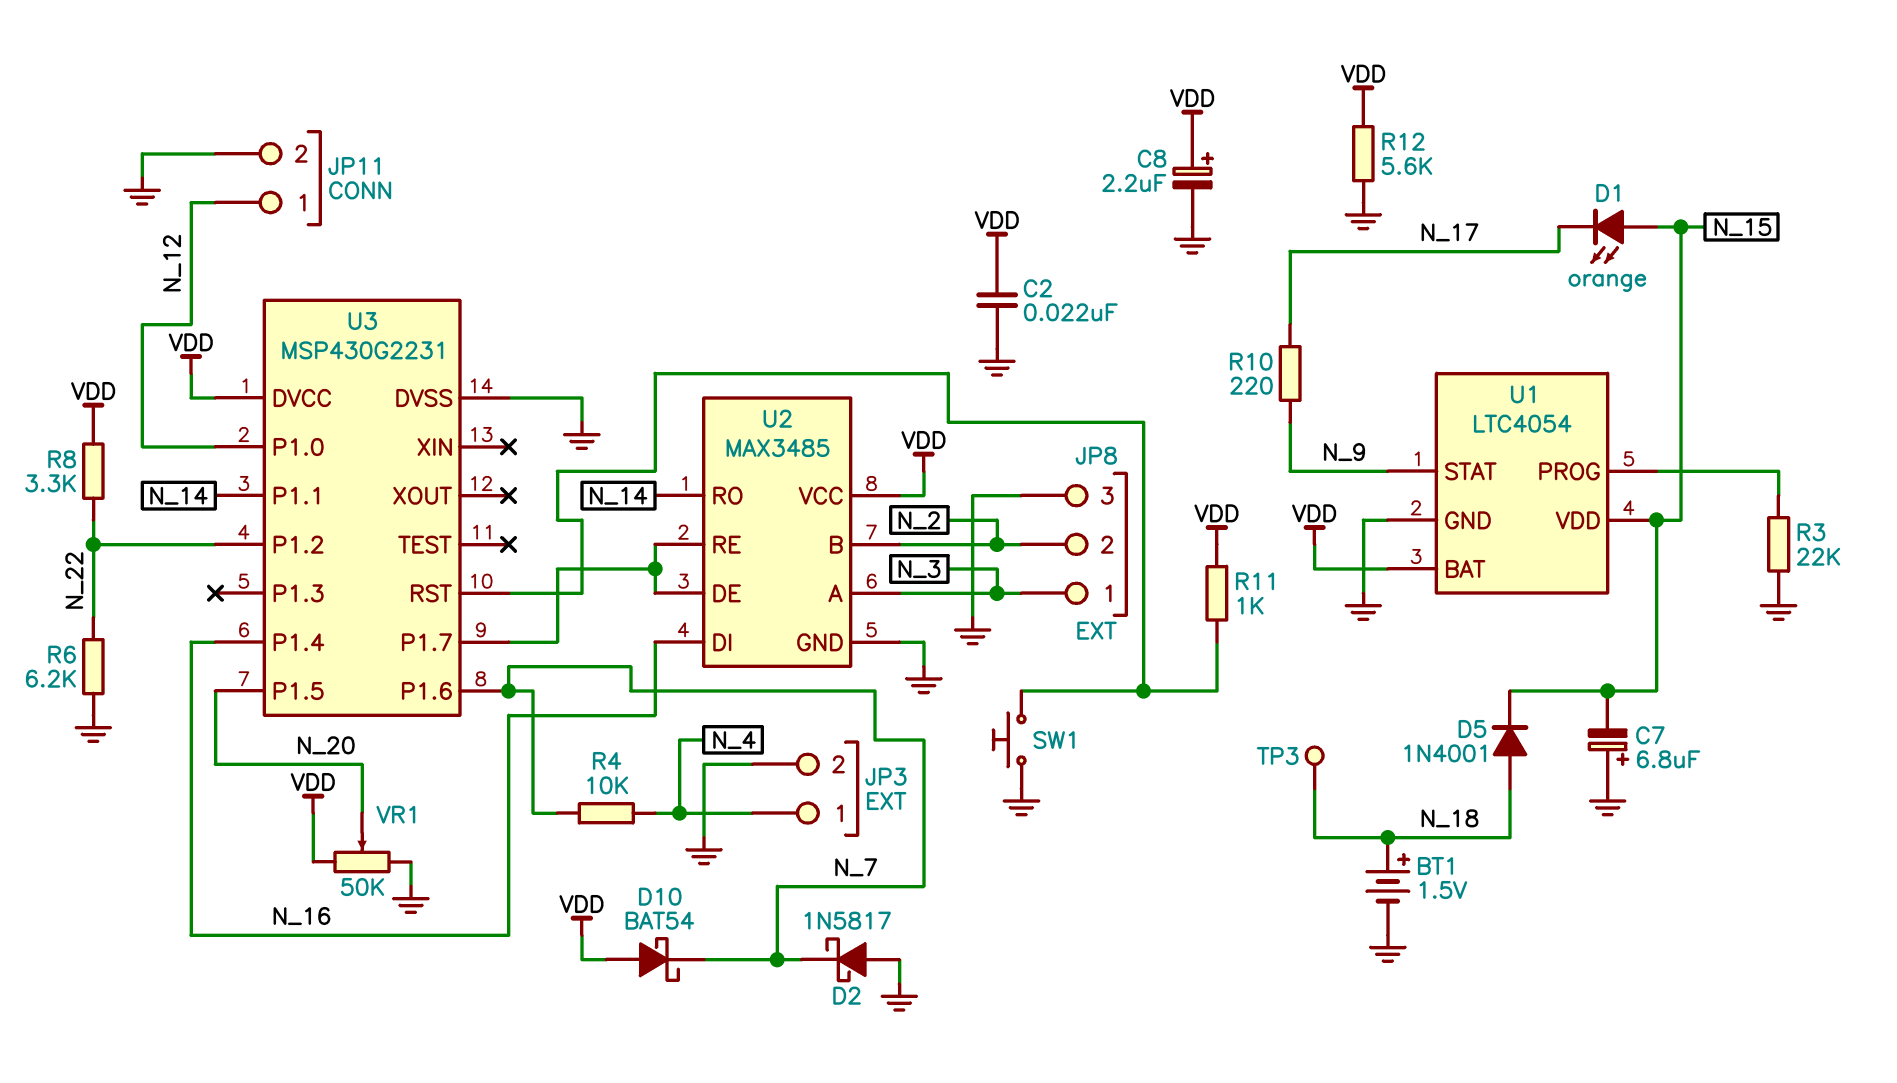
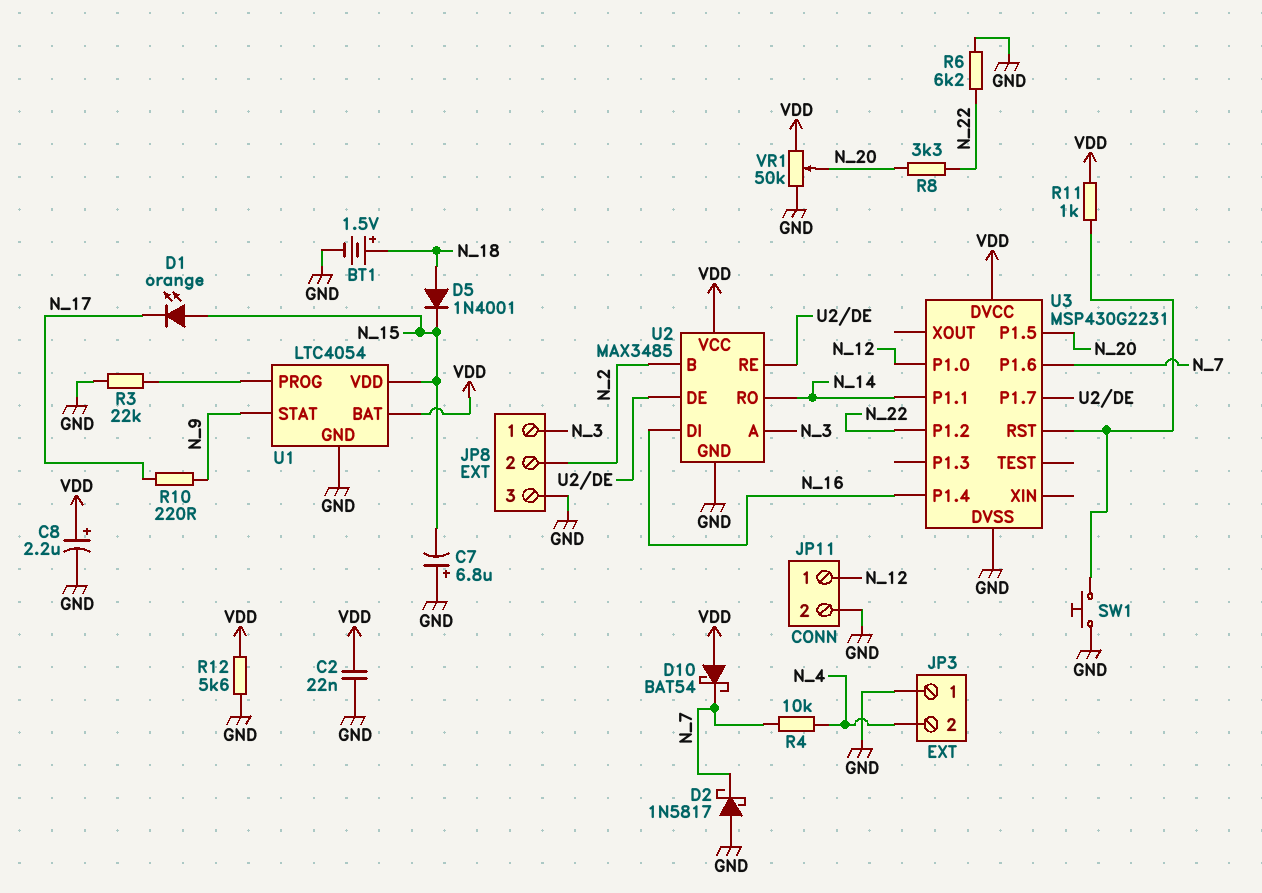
JP3 pin 1: N_4 -> GND
JP3 pin 2: GND -> N_4
R8: 3.3k (N_22, VDD) -> 3.3k (N_20, N_22)
TP3: test point (N_18) -> none

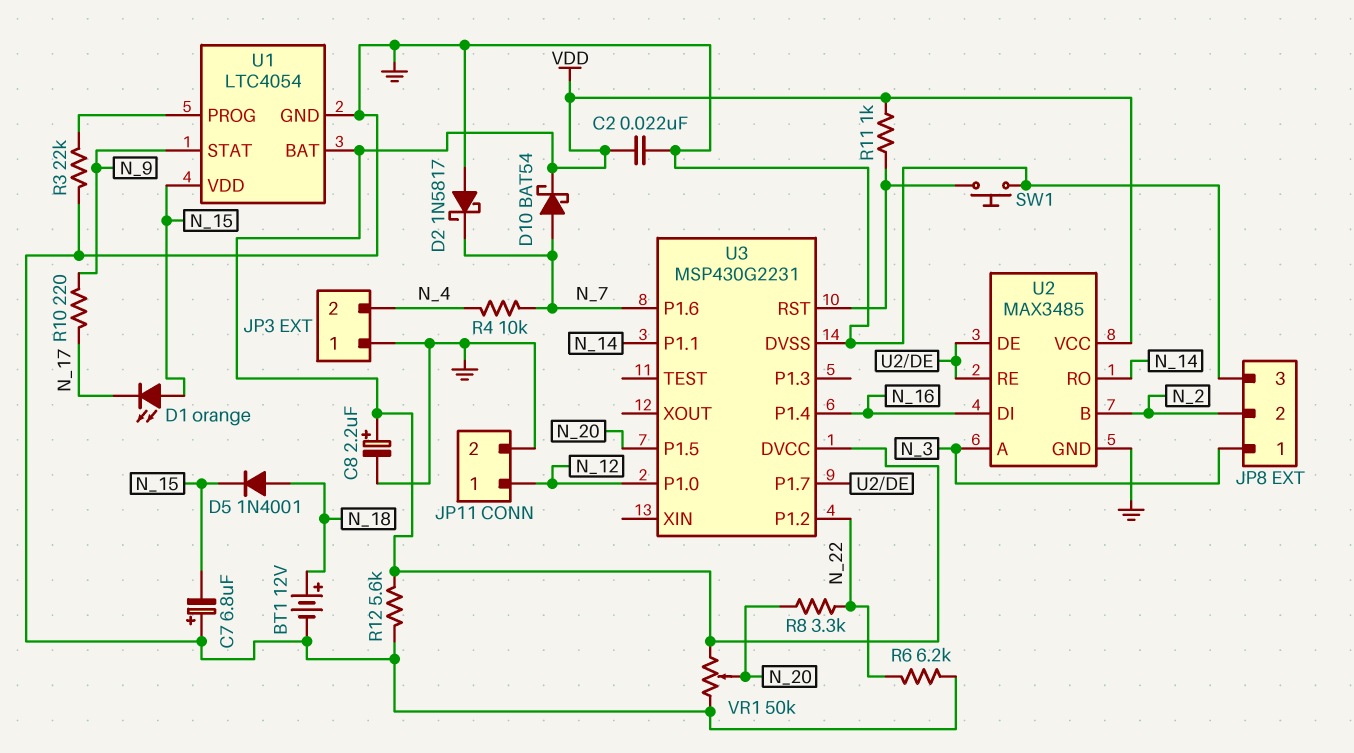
BT1: 1.5V (plus N_18, minus GND) -> 12V (plus N_18, minus GND)
D10: schottky BAT54 (A VDD, K N_7) -> schottky BAT54 (A N_7, K VDD)

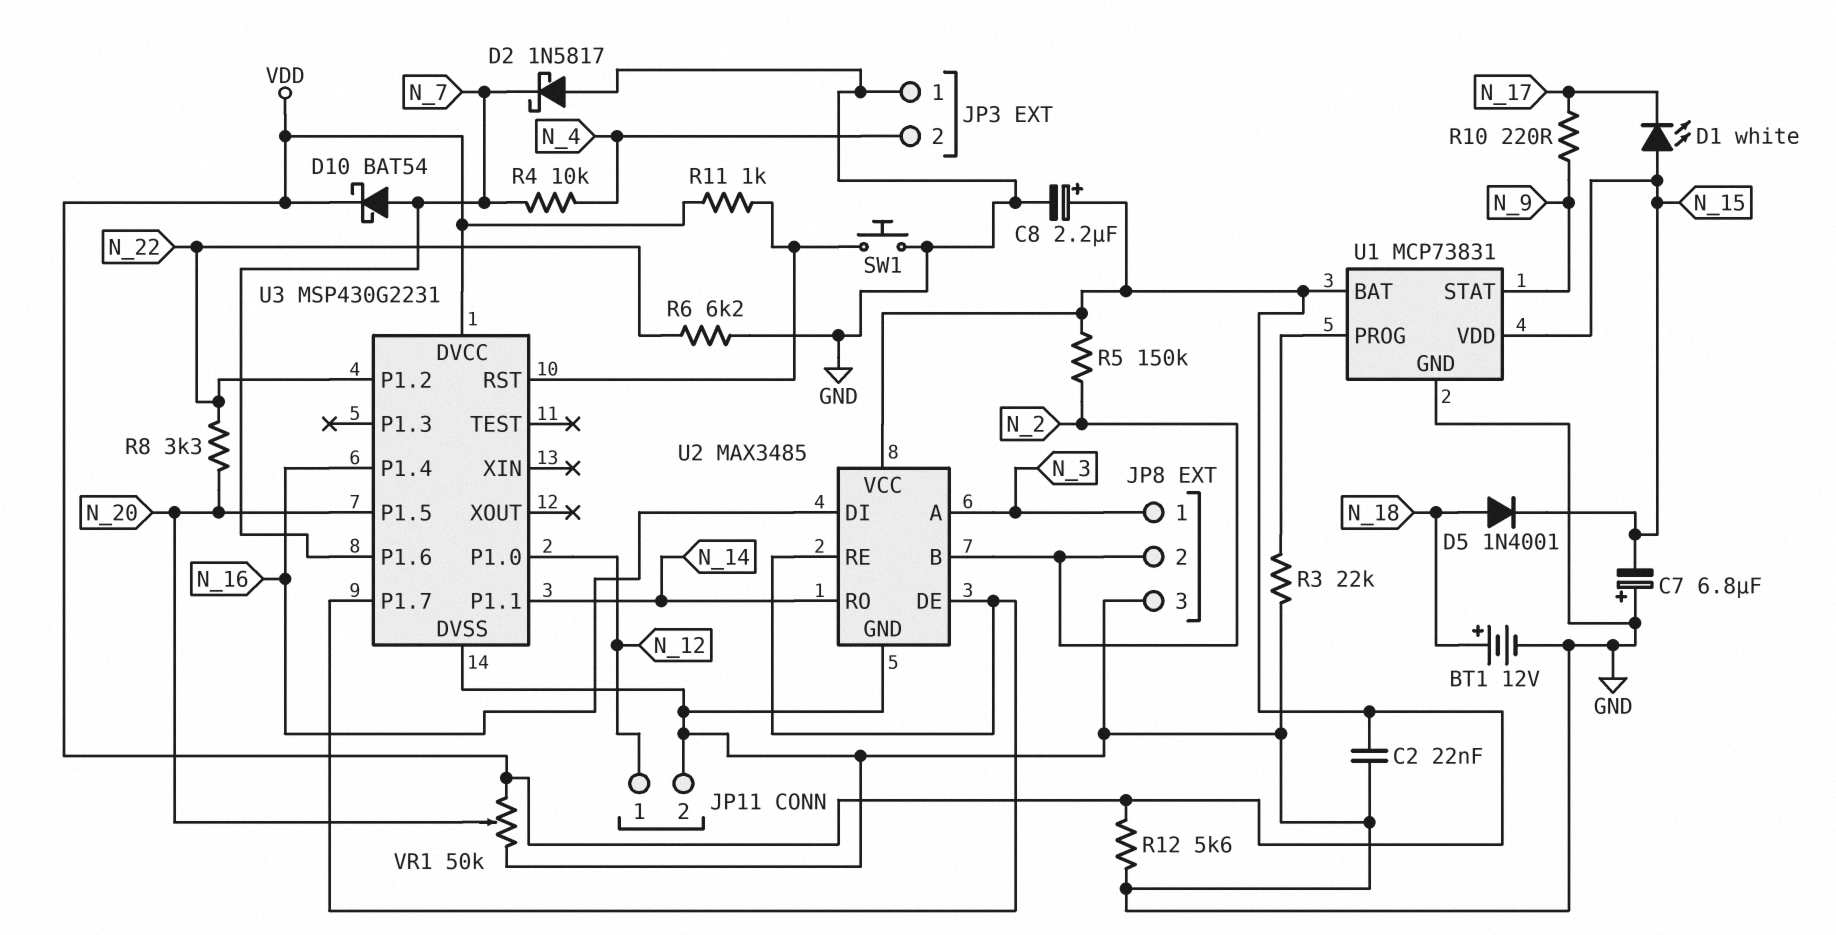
D1: LED orange (A N_15, K N_17) -> LED white (A N_15, K N_17)
R5: none -> 150k (N_2, VDD)
U1: LTC4054 -> MCP73831

